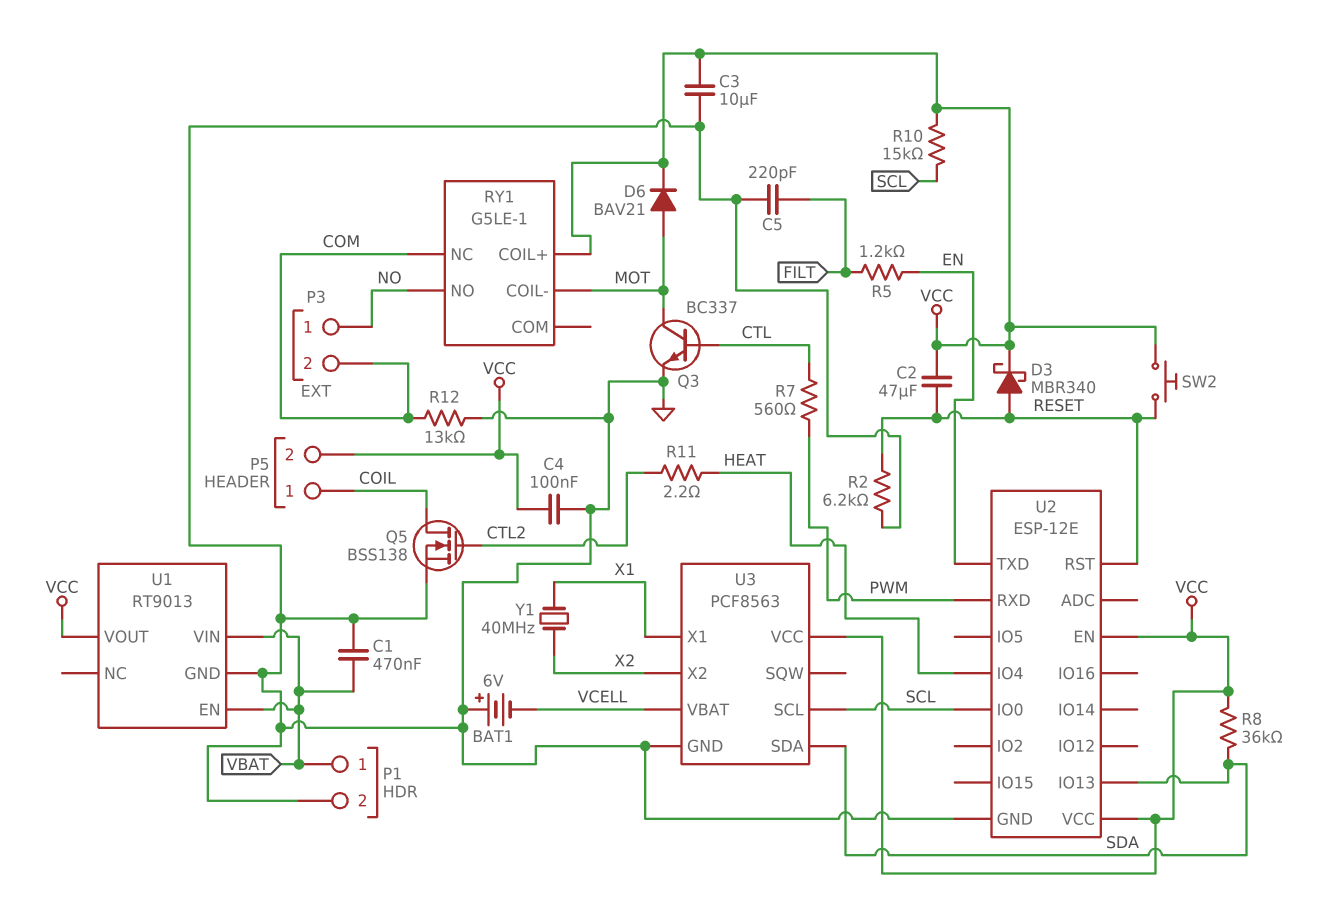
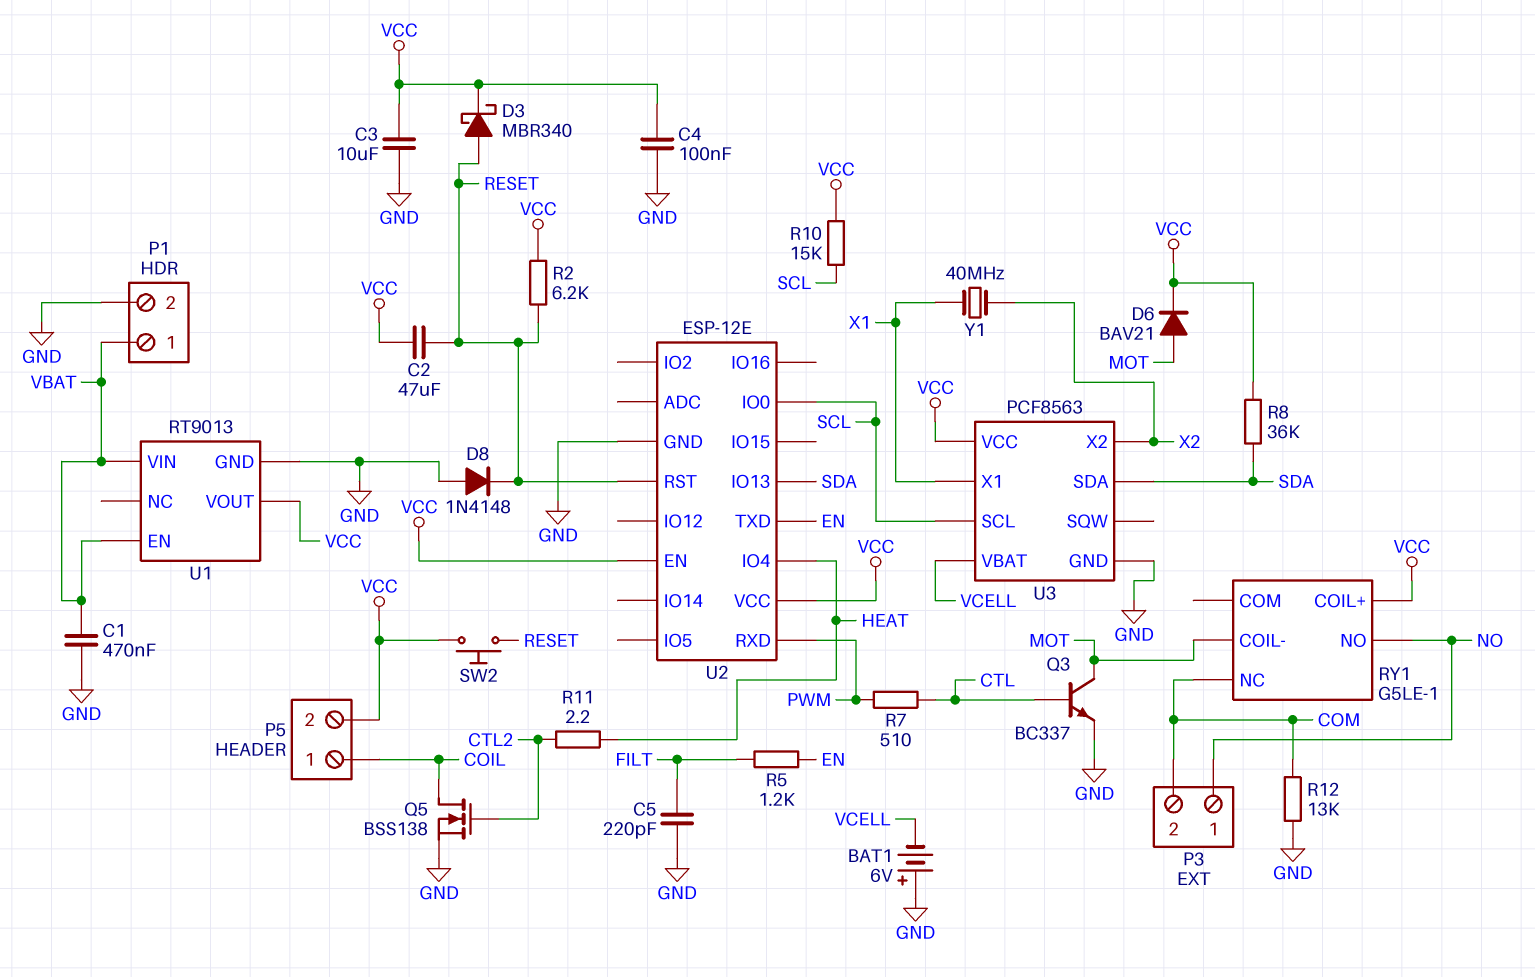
D8: none -> diode 1N4148 (A GND, K RESET)
R2: 6.2k (GND, RESET) -> 6.2k (RESET, VCC)
R7: 560 (CTL, PWM) -> 510 (CTL, PWM)

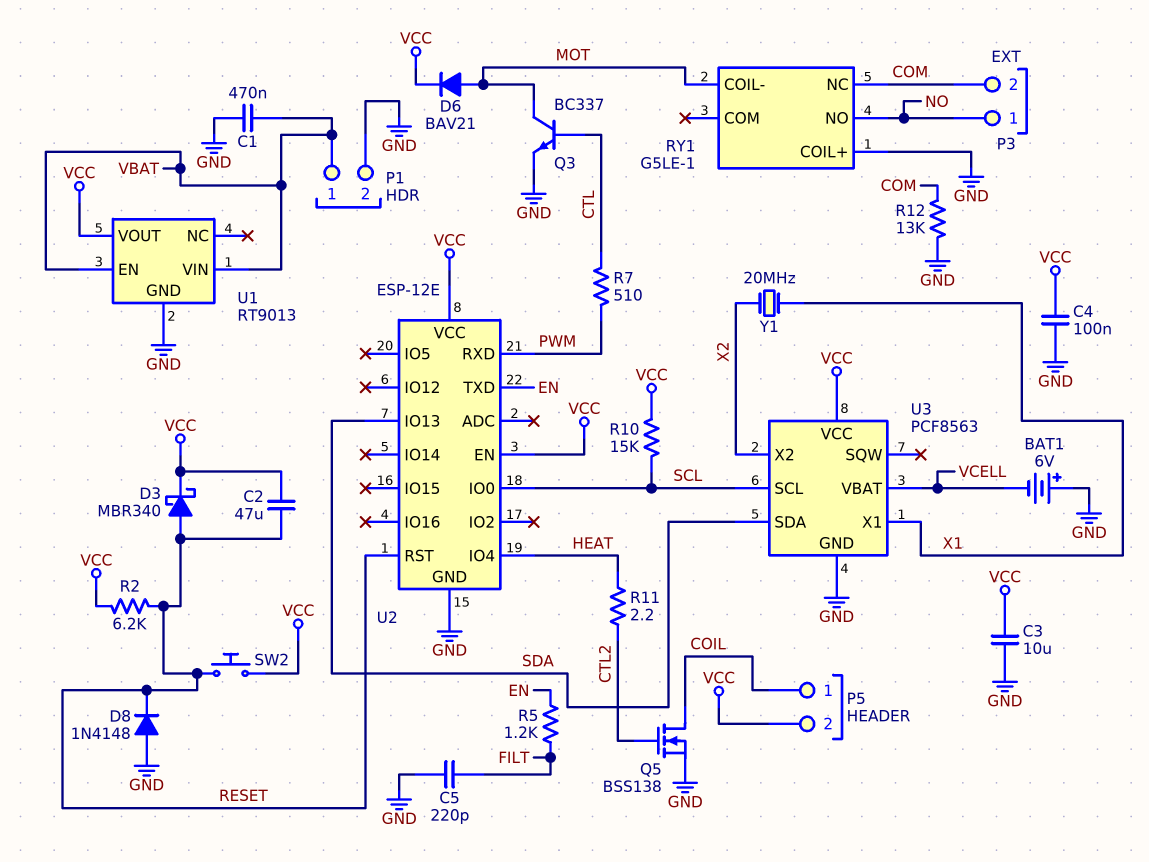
R8: 36k (SDA, VCC) -> none
RY1 pin COIL+: VCC -> GND
Y1: 40MHz (X1, X2) -> 20MHz (X1, X2)

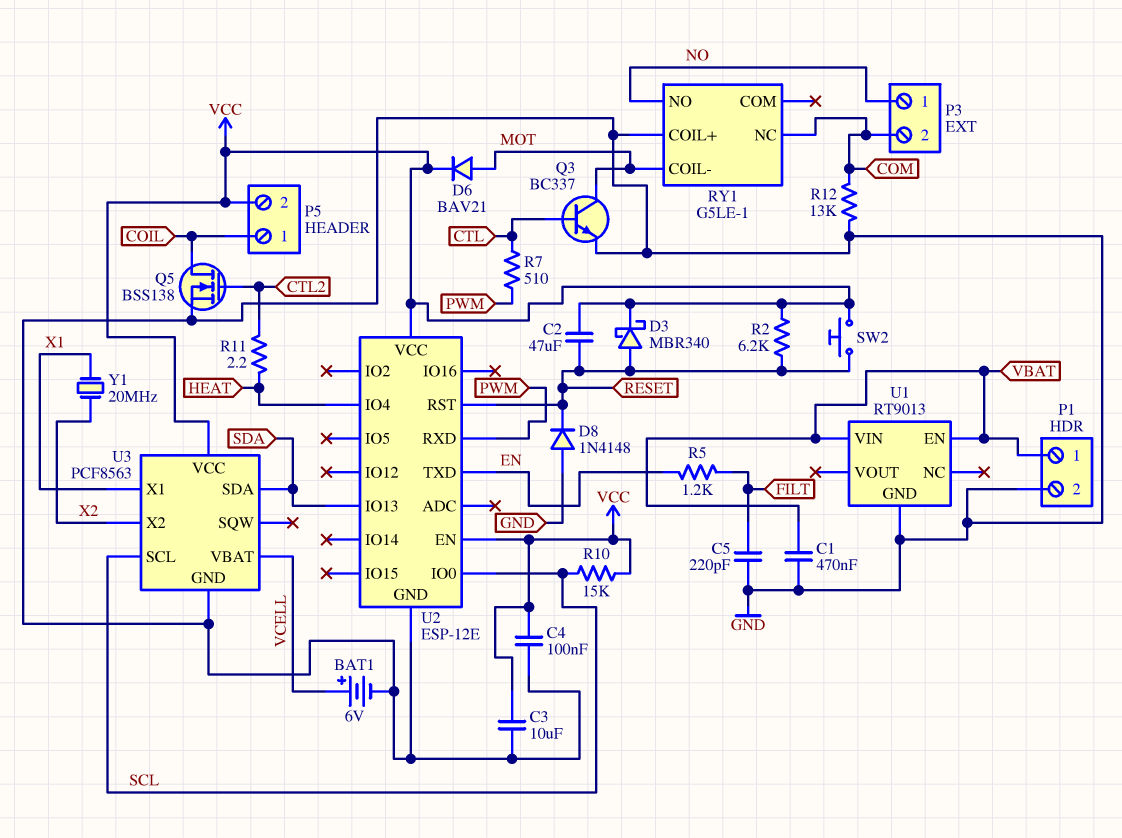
BAT1: 6V (plus GND, minus VCELL) -> 6V (plus VCELL, minus GND)
U1 pin VOUT: VCC -> none

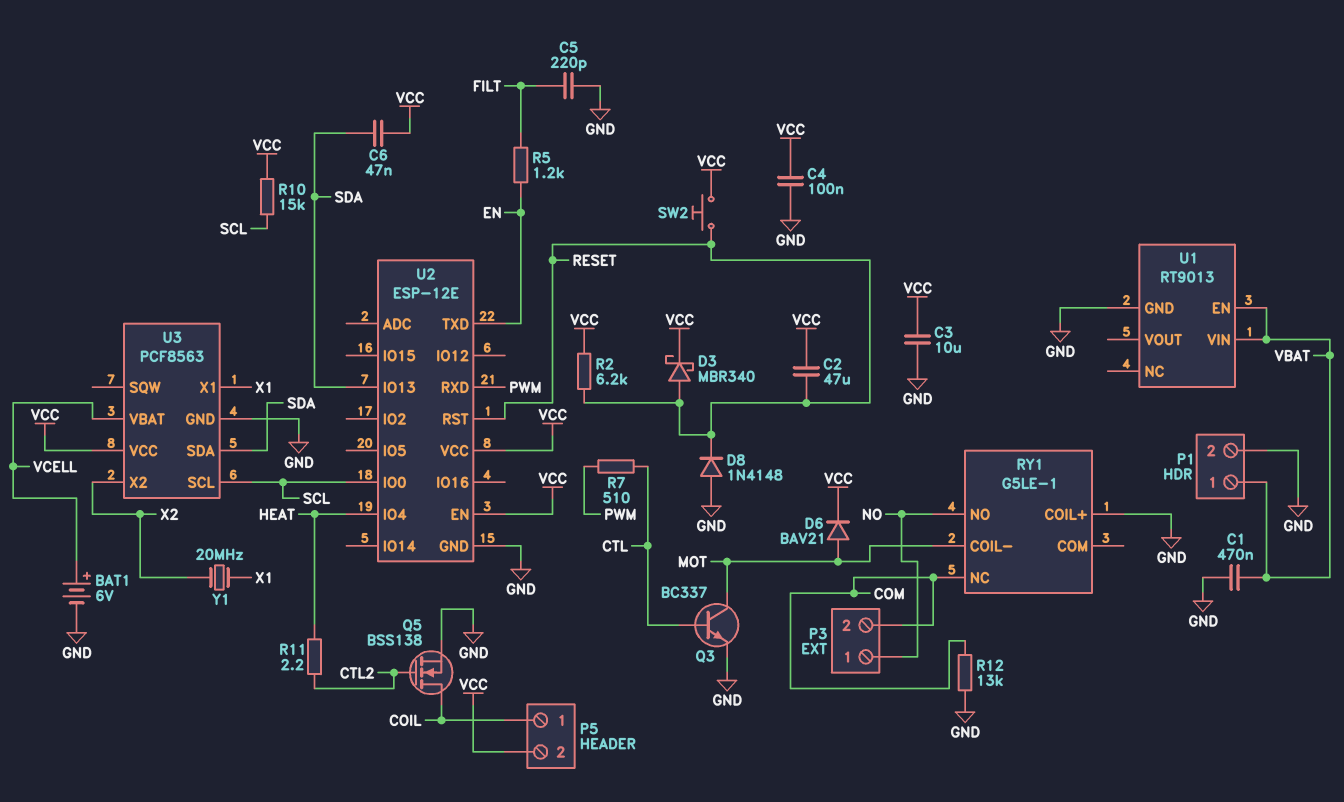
C6: none -> 47nF (SDA, VCC)

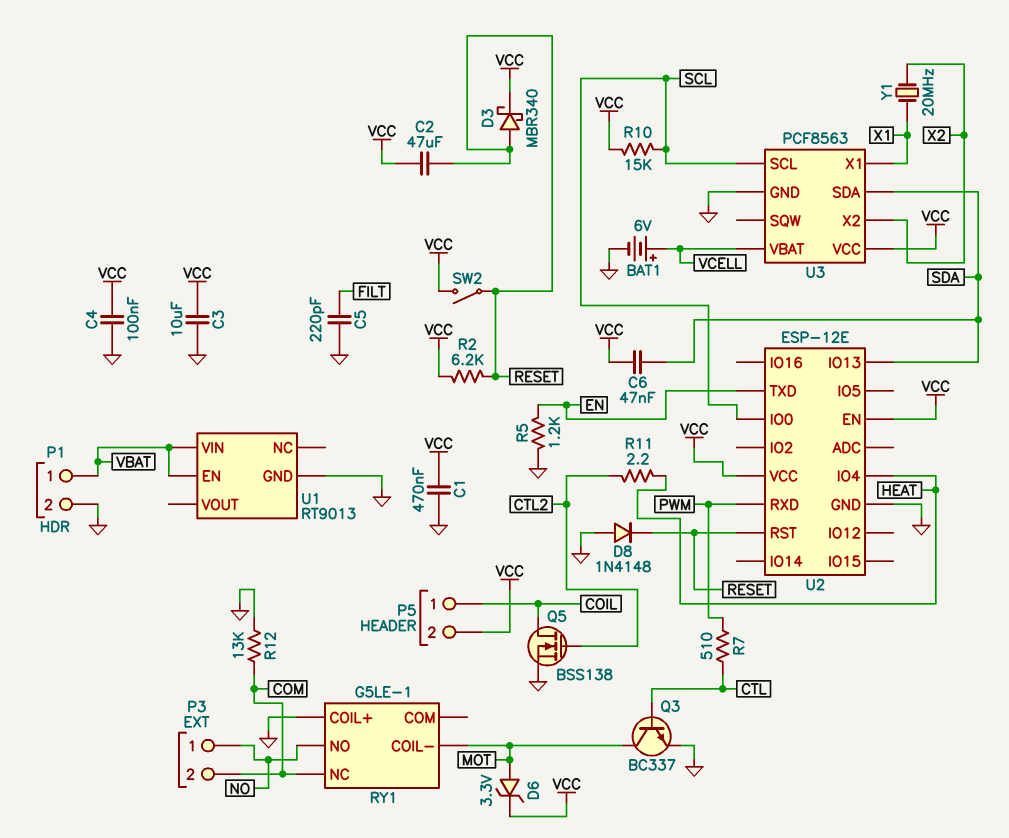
C1: 470nF (GND, VBAT) -> 470nF (GND, VCC)
D6: diode BAV21 (A MOT, K VCC) -> zener 3.3V (A MOT, K VCC)
R5: 1.2k (EN, FILT) -> 1.2k (EN, GND)
SW2: button (RESET, VCC) -> switch (RESET, VCC)

